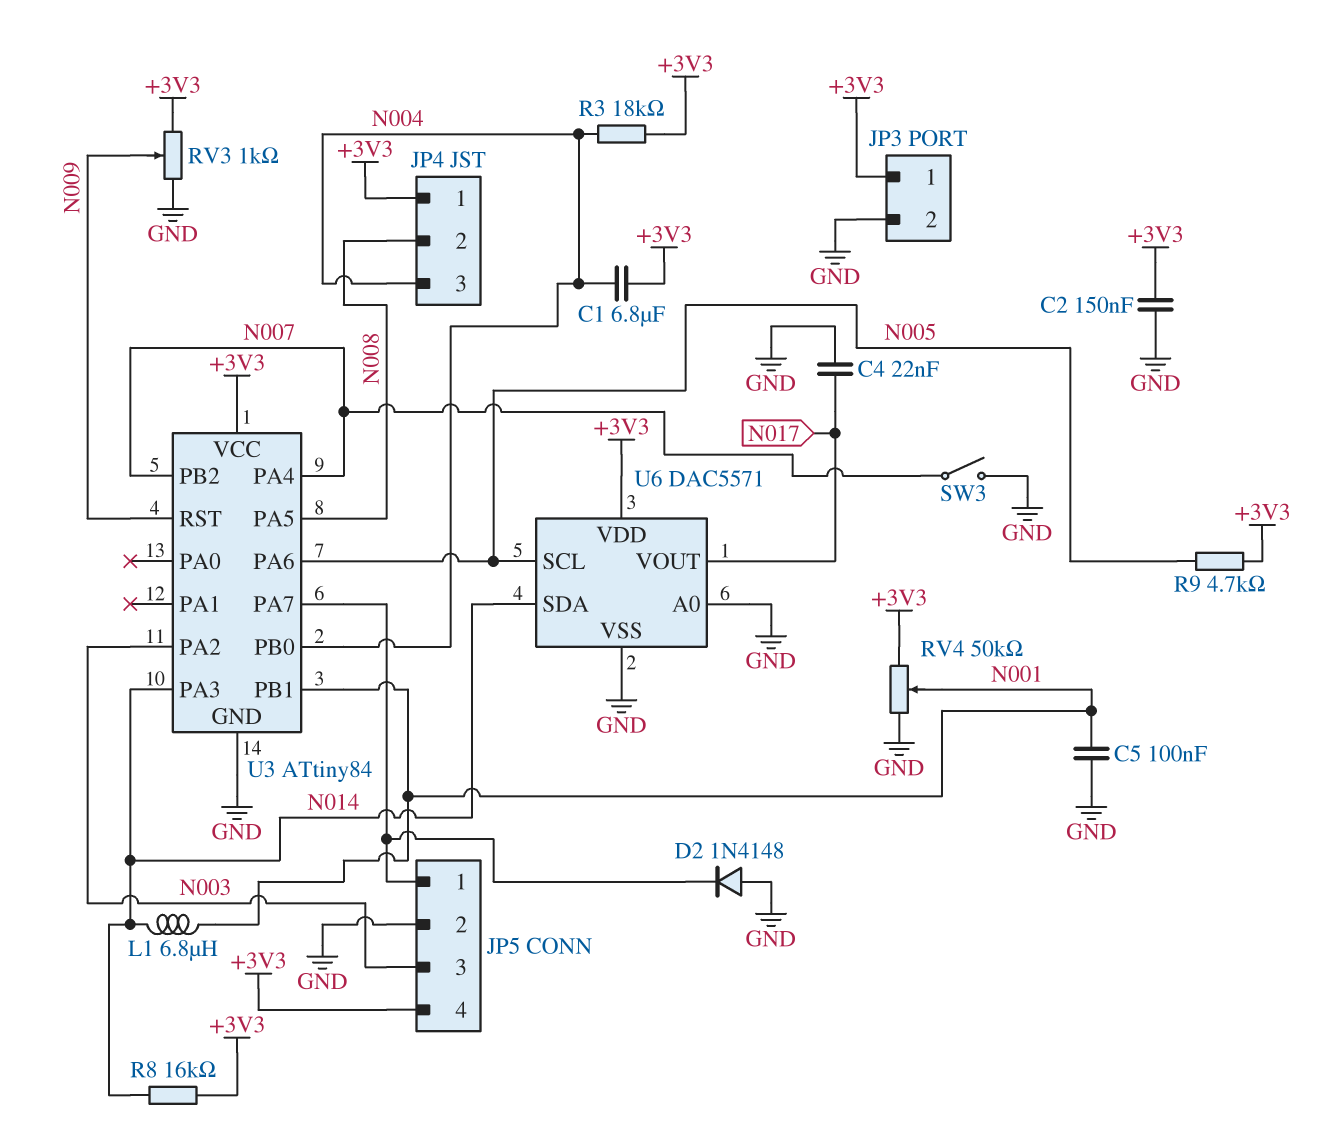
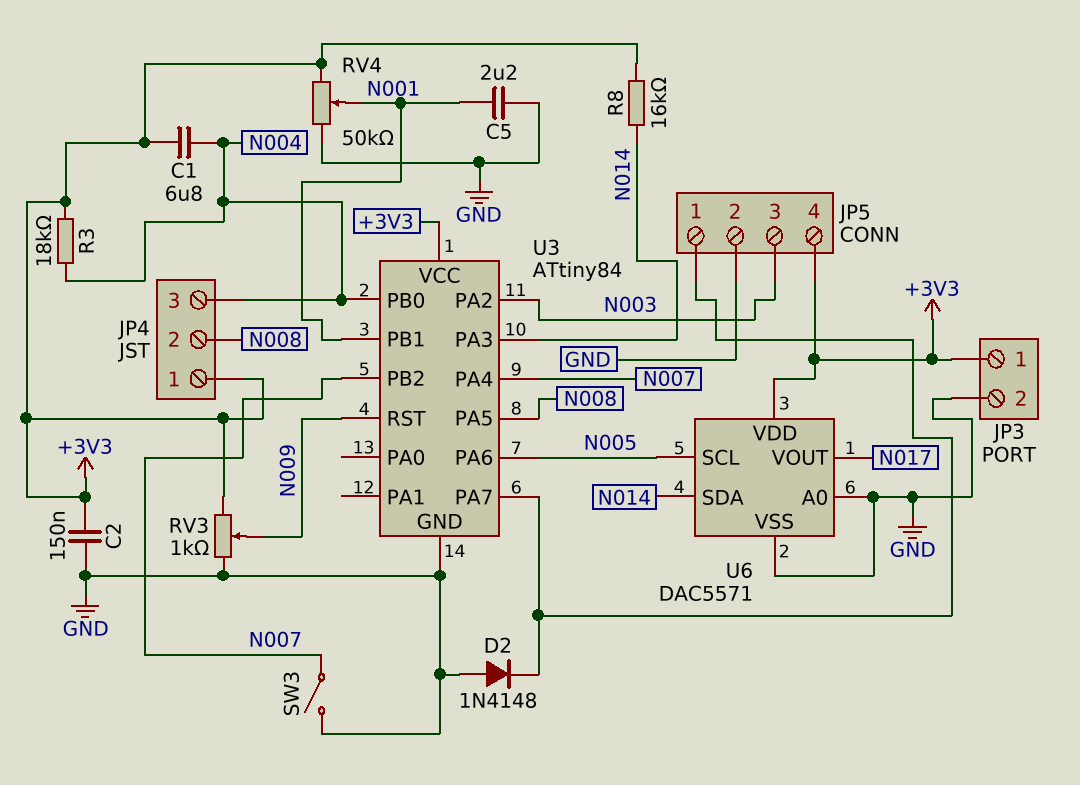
C4: 22nF (GND, N017) -> none
C5: 100nF (GND, N001) -> 2.2uF (GND, N001)
L1: 6.8uH (N001, N014) -> none
R9: 4.7k (+3V3, N005) -> none

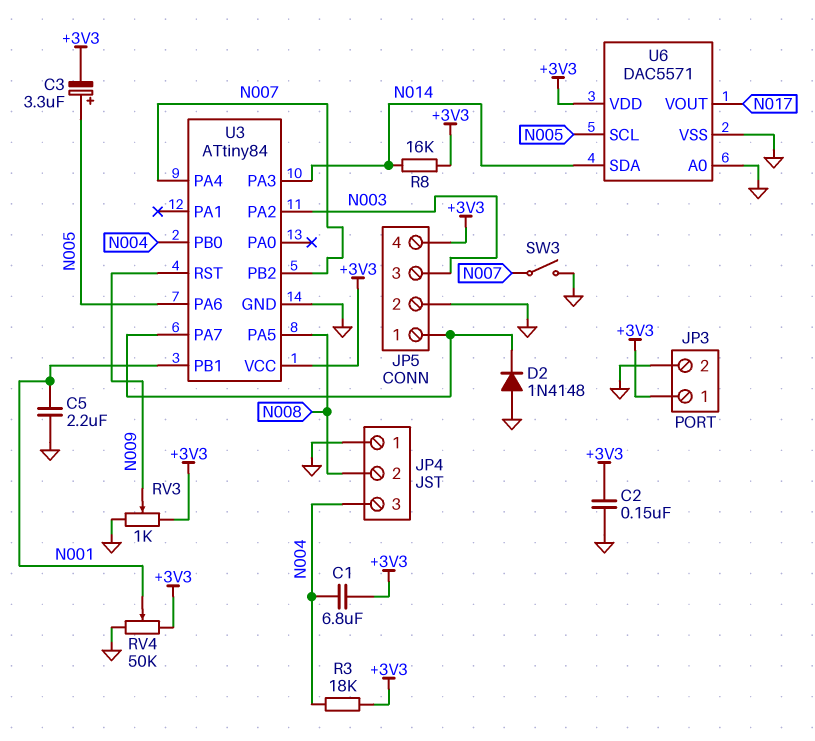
C3: none -> 3.3uF (plus N005, minus +3V3)
JP4 pin 1: +3V3 -> GND

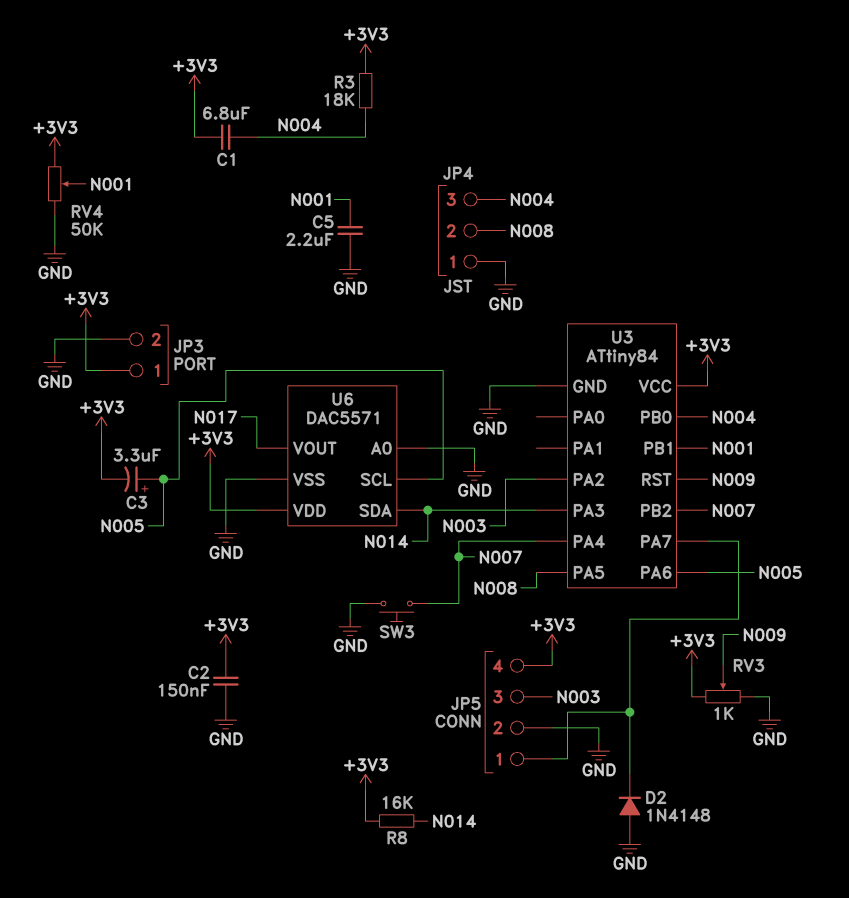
SW3: switch (GND, N007) -> button (GND, N007)

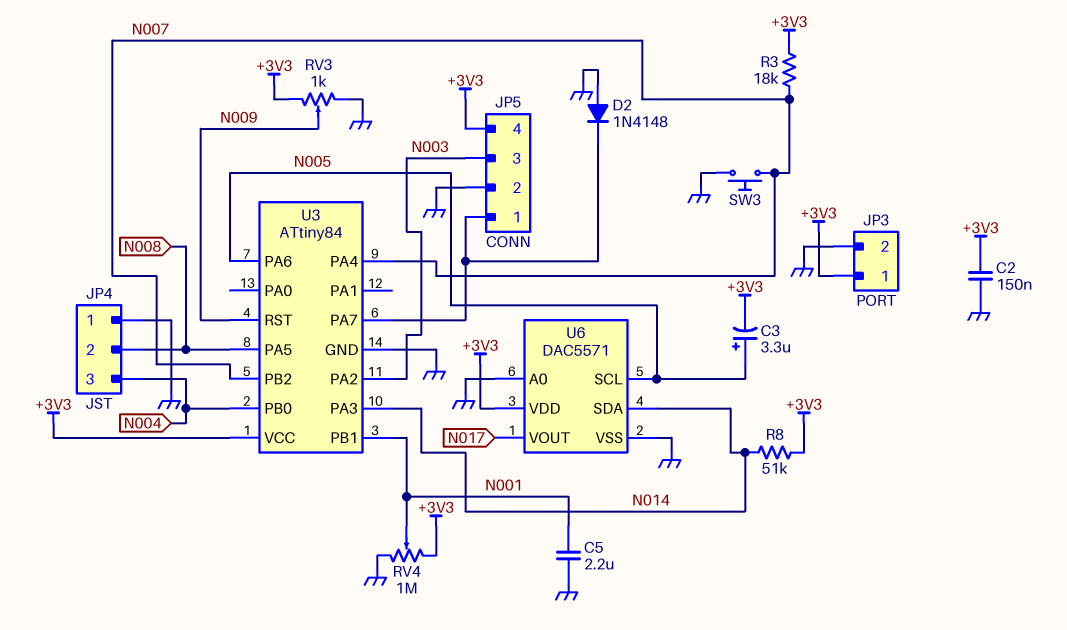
C1: 6.8uF (+3V3, N004) -> none
R3: 18k (+3V3, N004) -> 18k (+3V3, N007)
R8: 16k (+3V3, N014) -> 51k (+3V3, N014)
RV4: 50k (+3V3, GND, wiper N001) -> 1M (+3V3, GND, wiper N001)

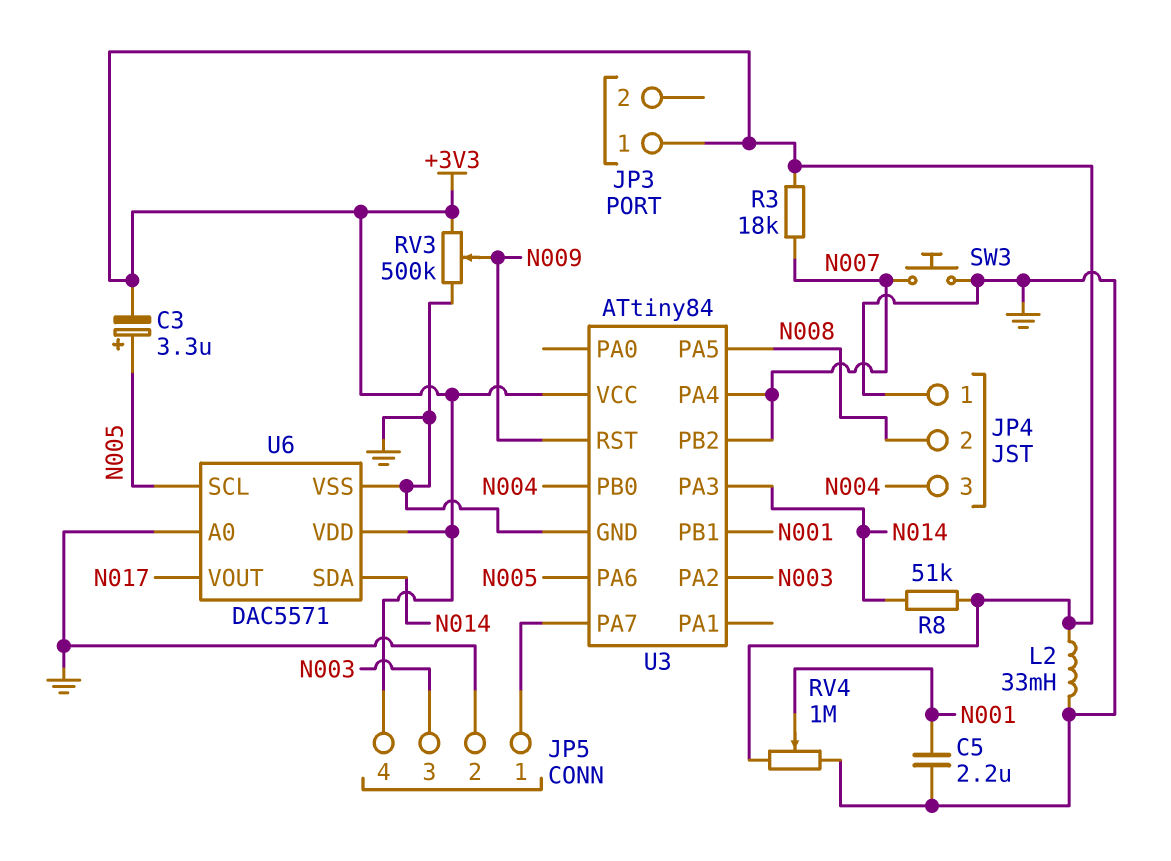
C2: 150nF (+3V3, GND) -> none
D2: diode 1N4148 (A GND, K JP5/1) -> none
JP3 pin 2: GND -> none
L2: none -> 33mH (+3V3, GND)
RV3: 1k (+3V3, GND, wiper N009) -> 500k (+3V3, GND, wiper N009)

